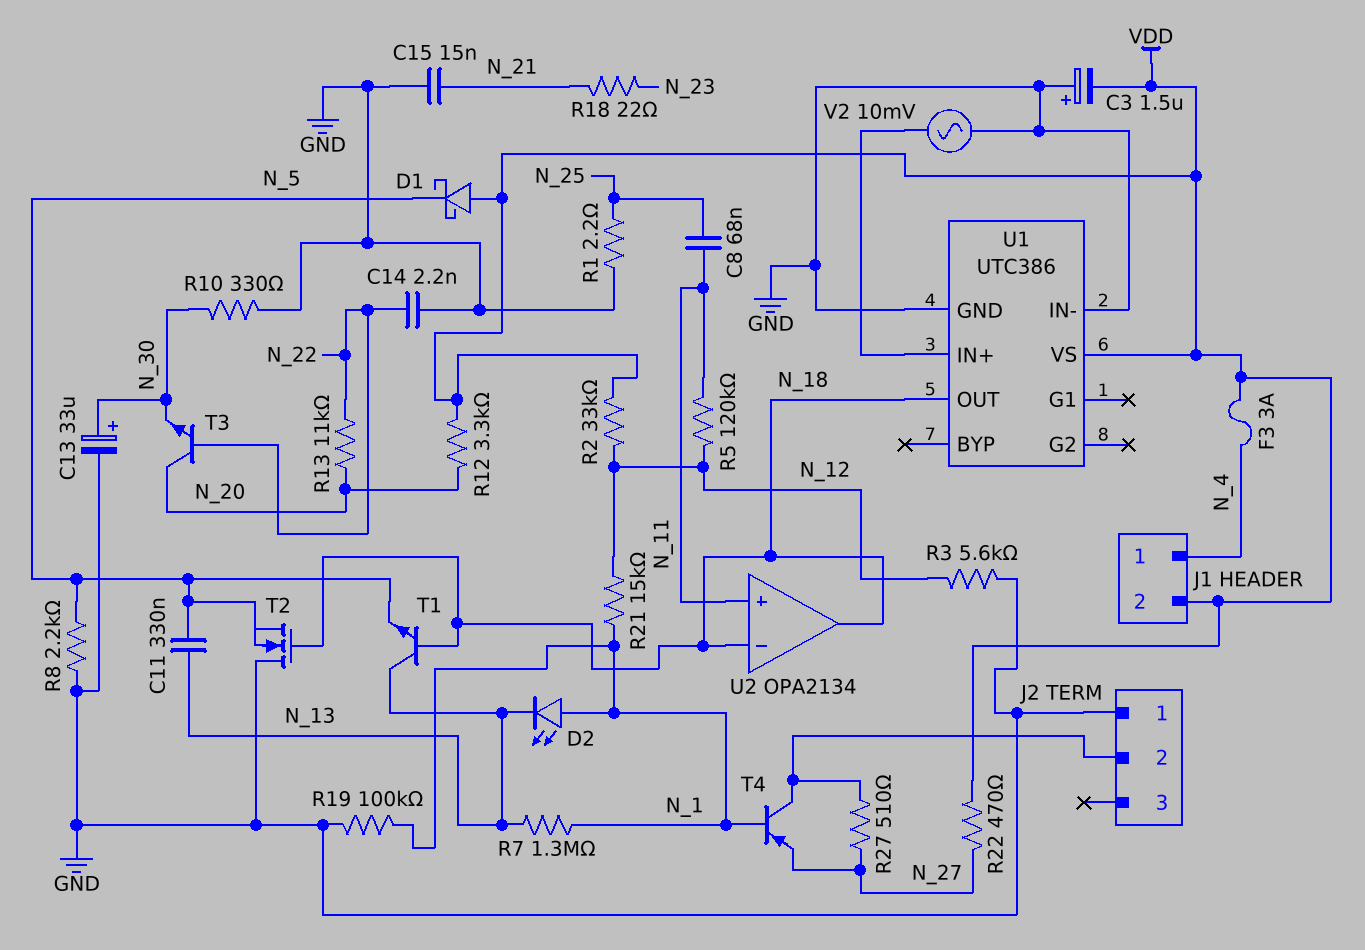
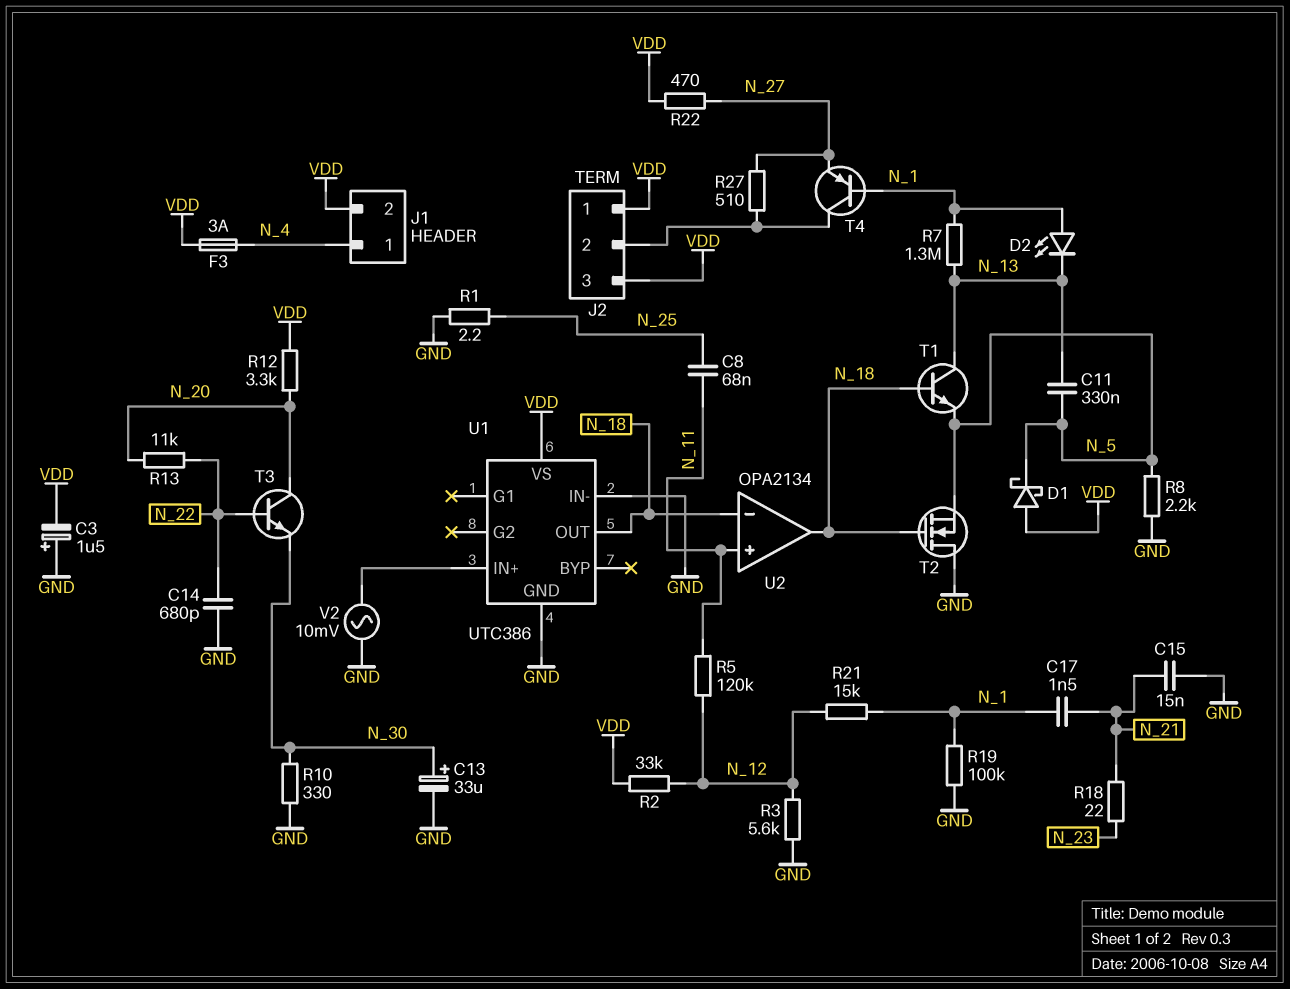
C14: 2.2nF (GND, N_22) -> 680pF (GND, N_22)
C17: none -> 1.5nF (N_1, N_21)
J2 pin 1: GND -> VDD
J2 pin 3: none -> VDD

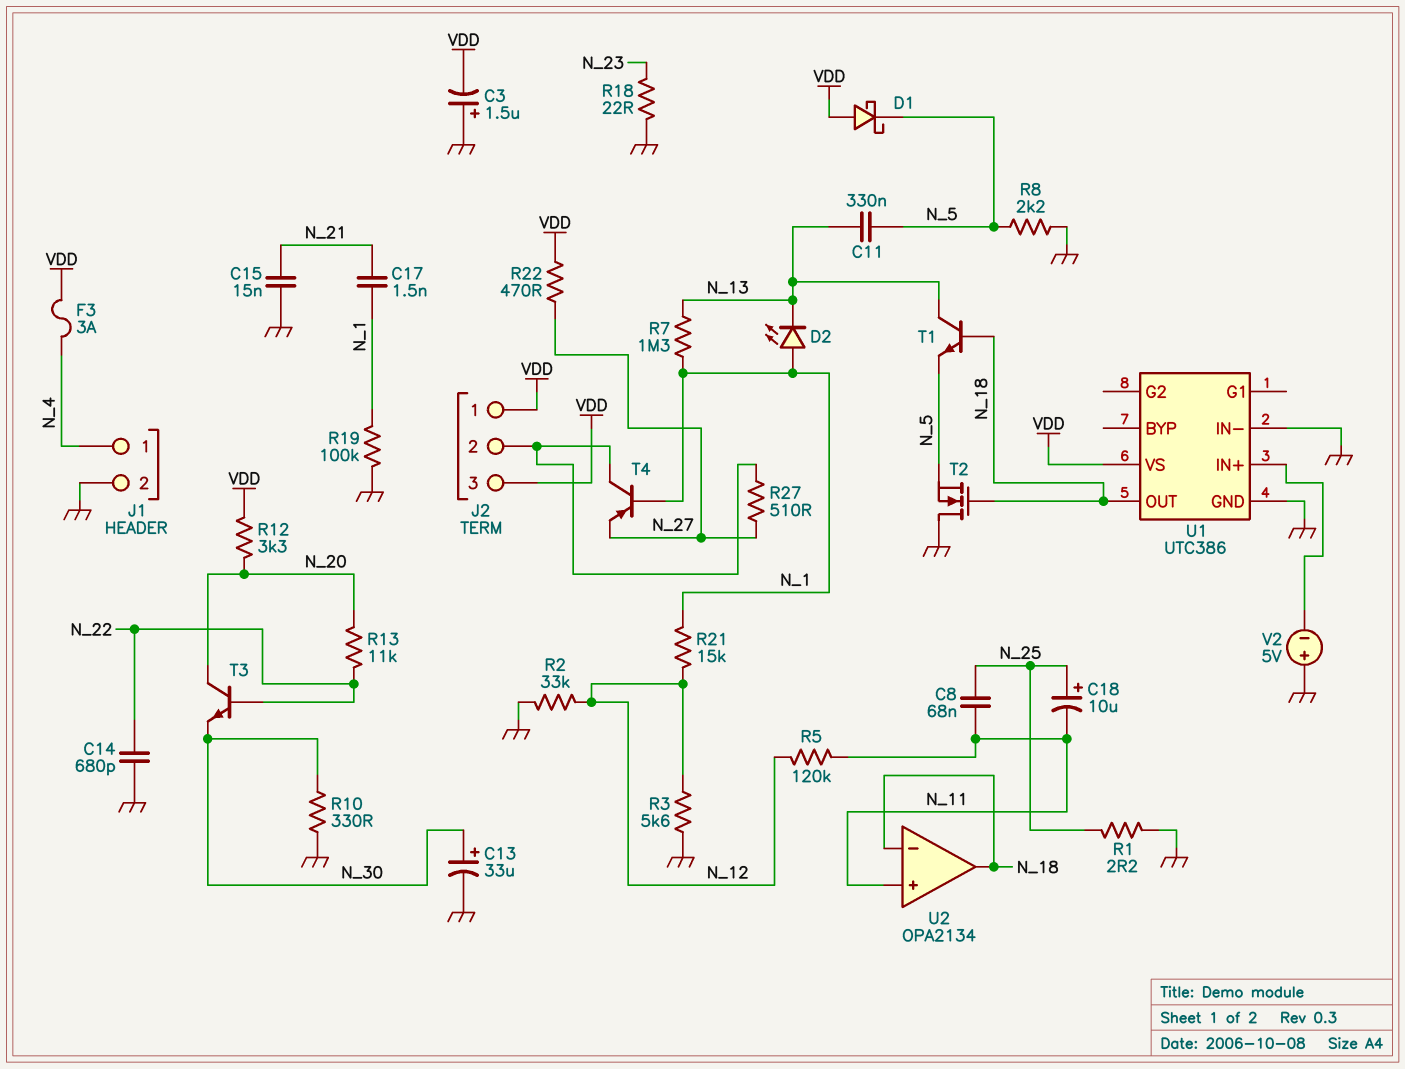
C18: none -> 10uF (plus N_25, minus N_11)
J1 pin 2: VDD -> GND
R2: 33k (N_12, VDD) -> 33k (GND, N_12)
R18: 22 (N_21, N_23) -> 22 (GND, N_23)
V2: AC 10mV (GND, U1/IN+) -> 5V (plus GND, minus U1/IN+)

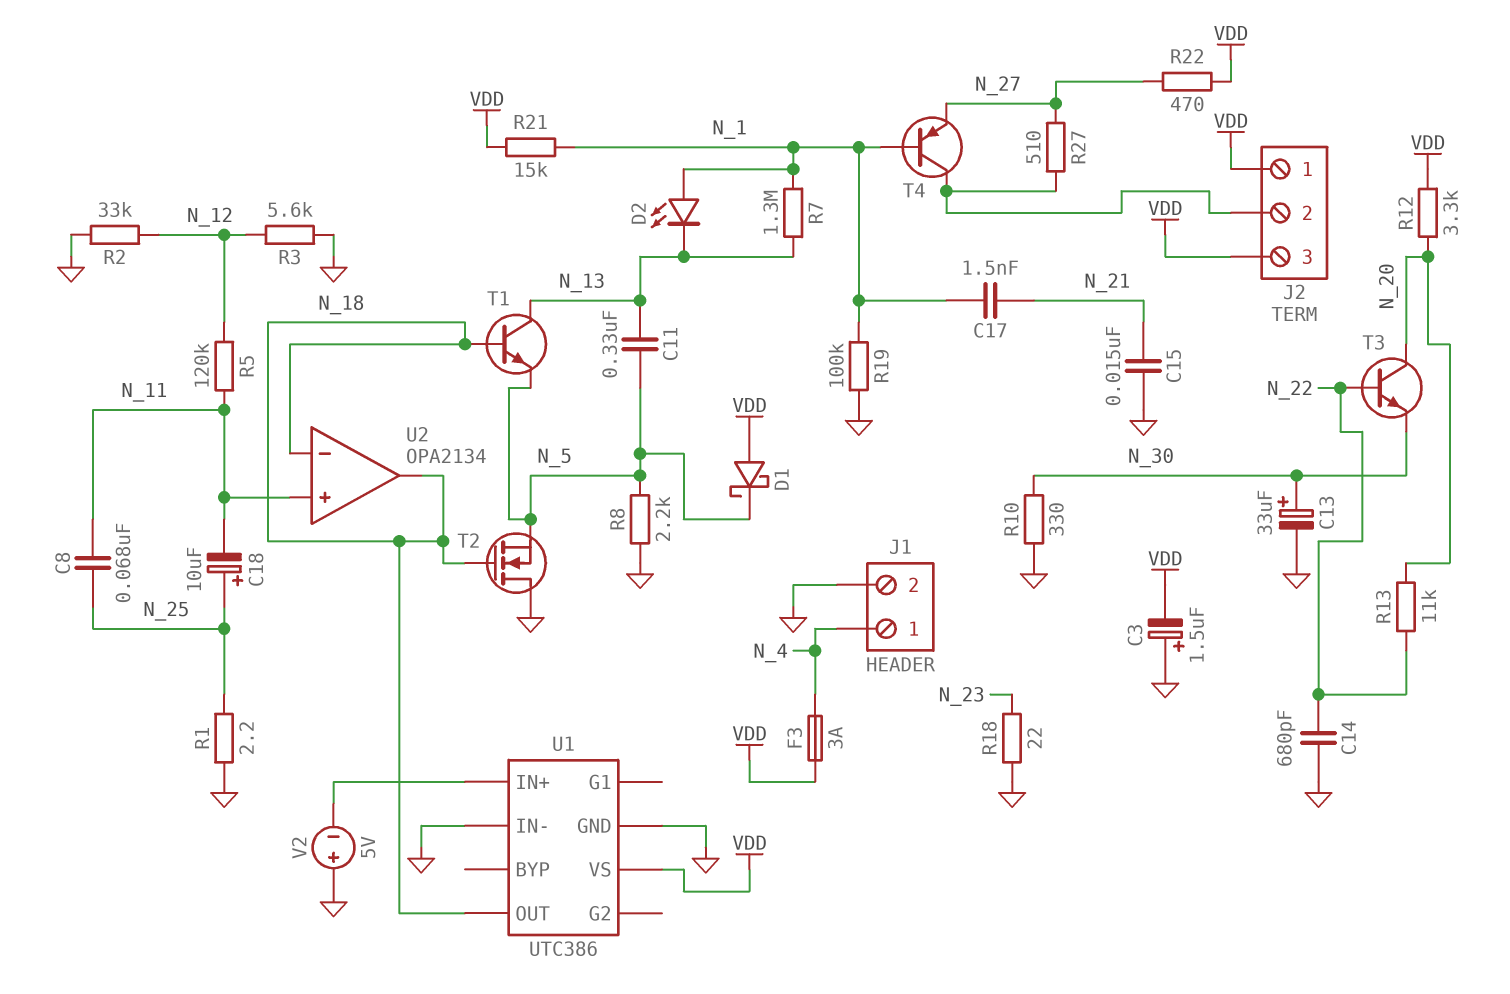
R21: 15k (N_1, N_12) -> 15k (N_1, VDD)

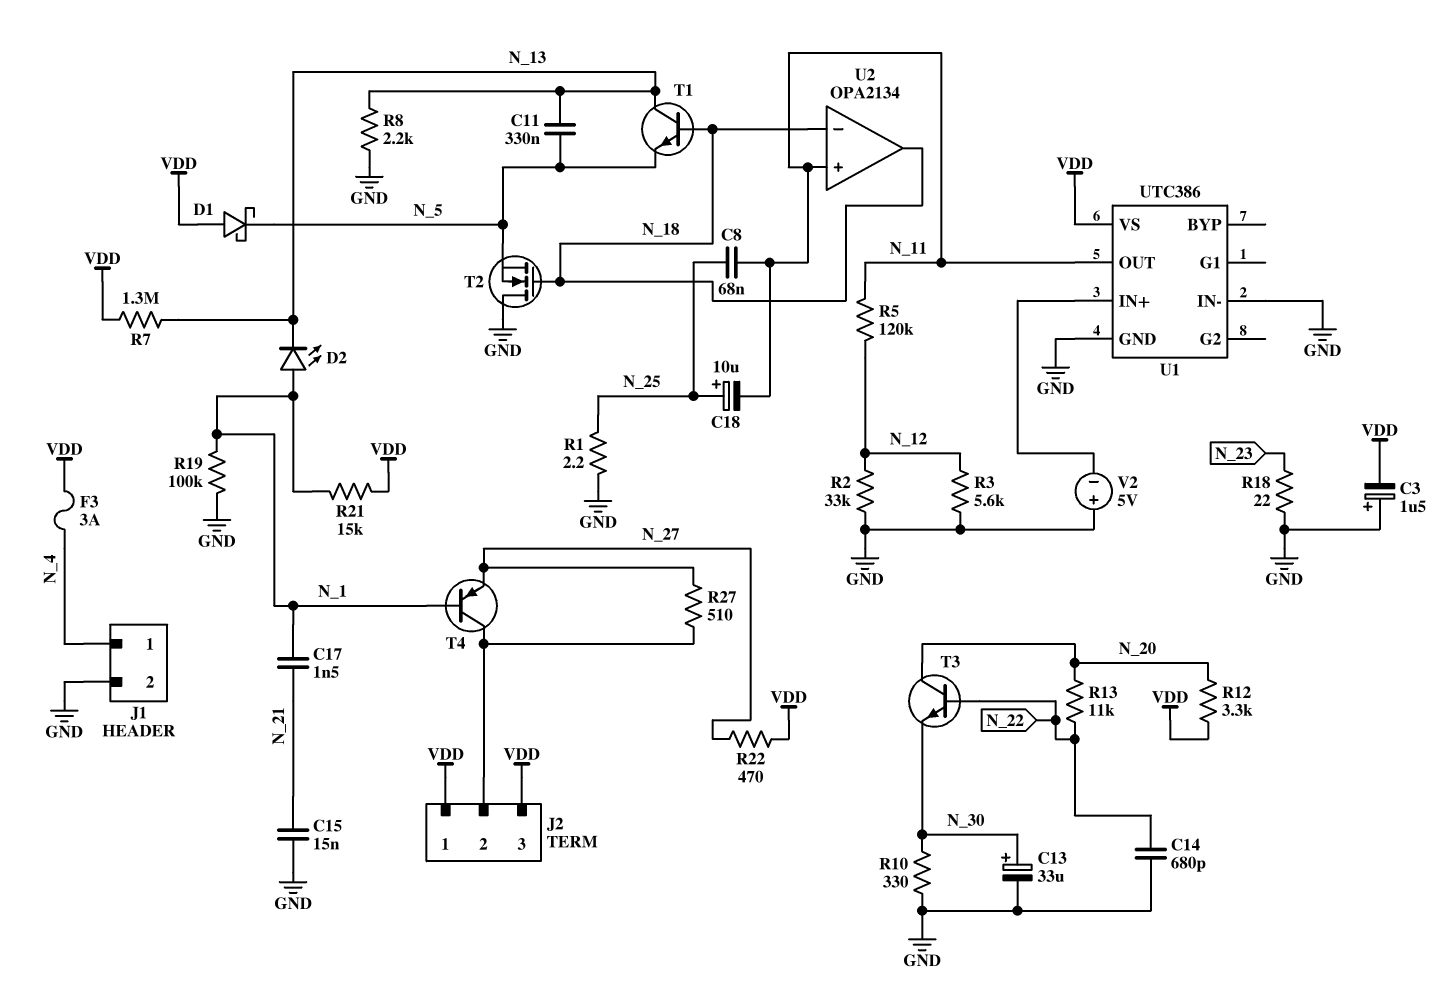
R7: 1.3M (N_1, N_13) -> 1.3M (N_13, VDD)
R8: 2.2k (GND, N_5) -> 2.2k (GND, N_13)
U1 pin OUT: N_18 -> N_11

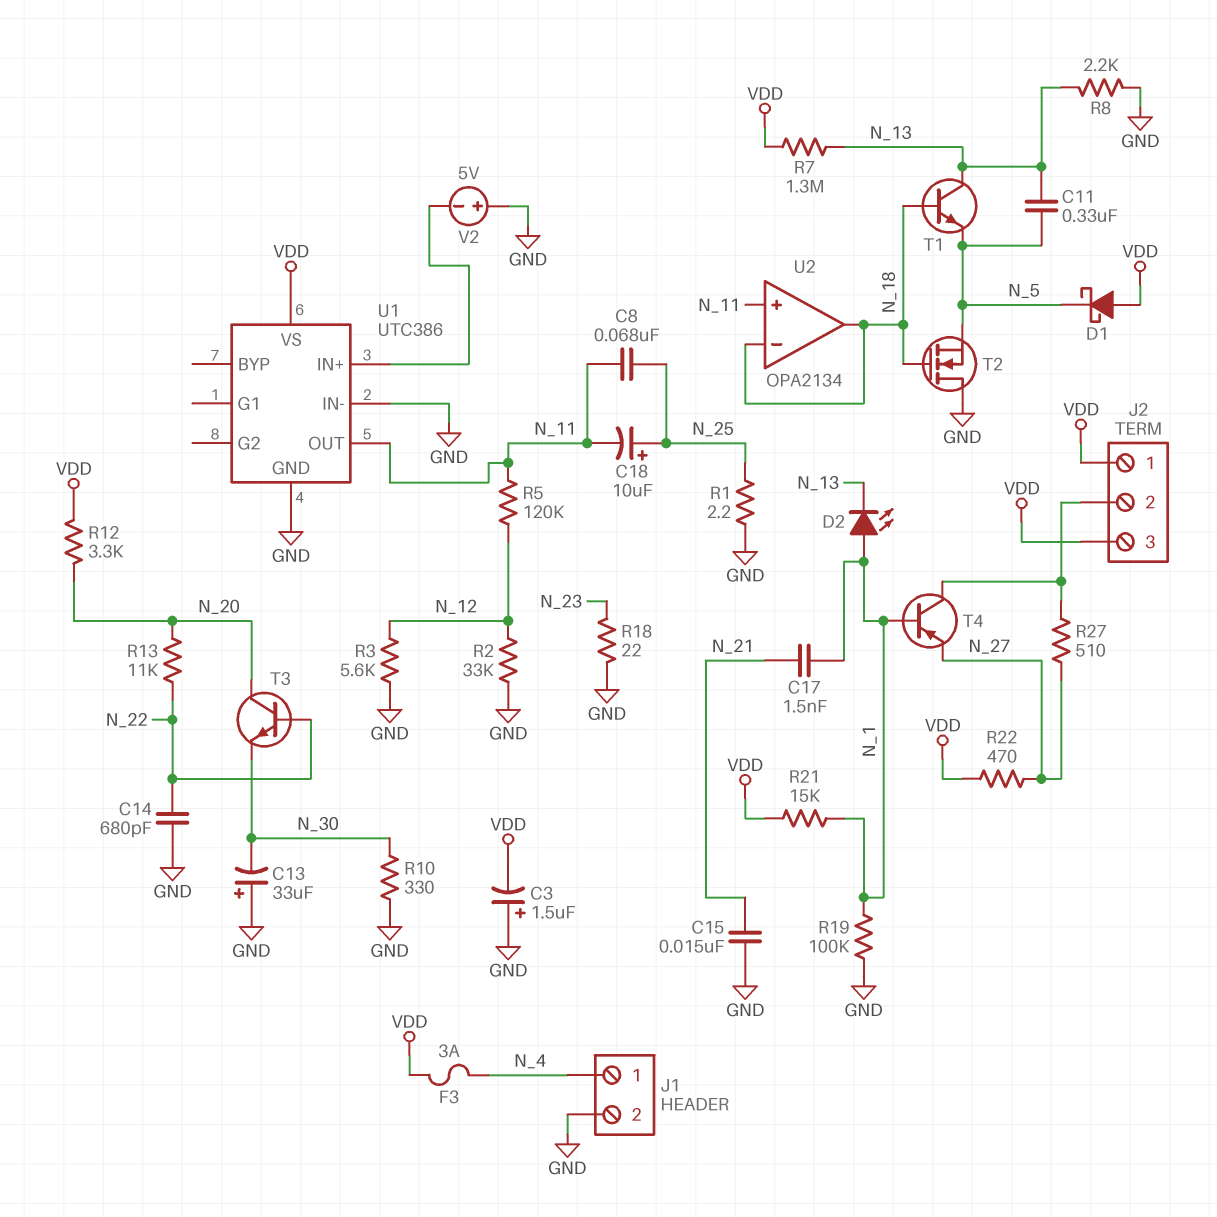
C13: 33uF (plus N_30, minus GND) -> 33uF (plus GND, minus N_30)

